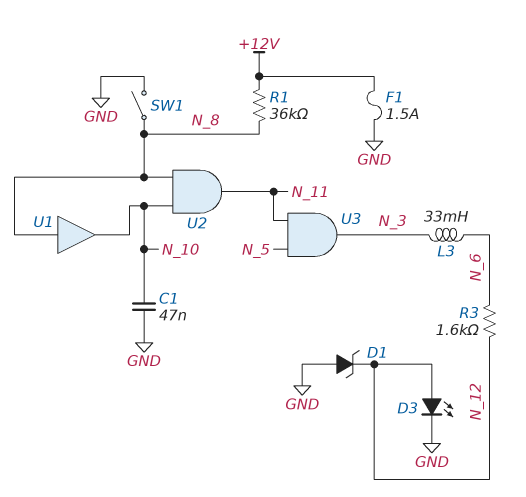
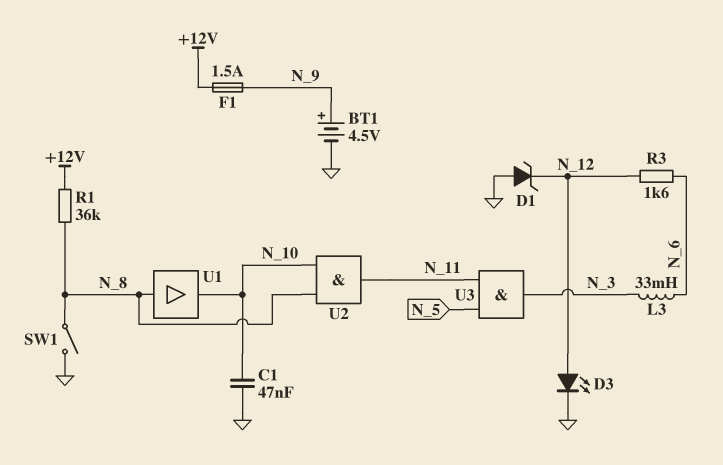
BT1: none -> 4.5V (plus N_9, minus GND)
F1: 1.5A (+12V, GND) -> 1.5A (+12V, N_9)

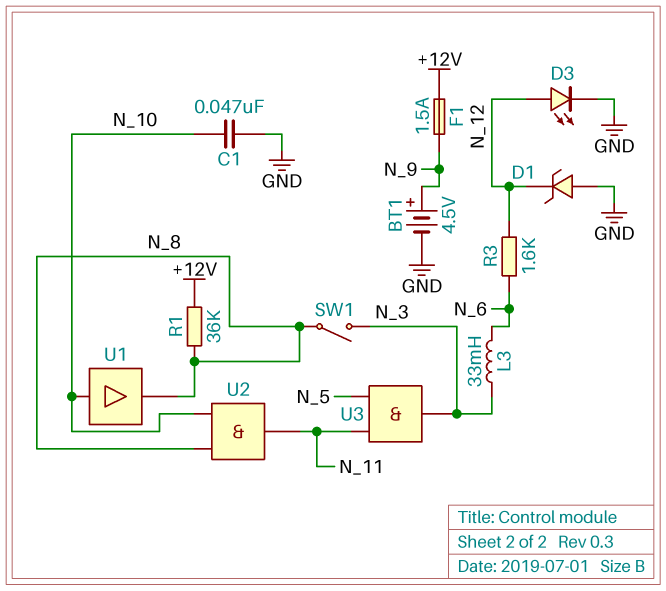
SW1: switch (GND, N_8) -> switch (N_3, N_8)
U1: buffer (in N_8, out N_10) -> buffer (in N_10, out N_8)

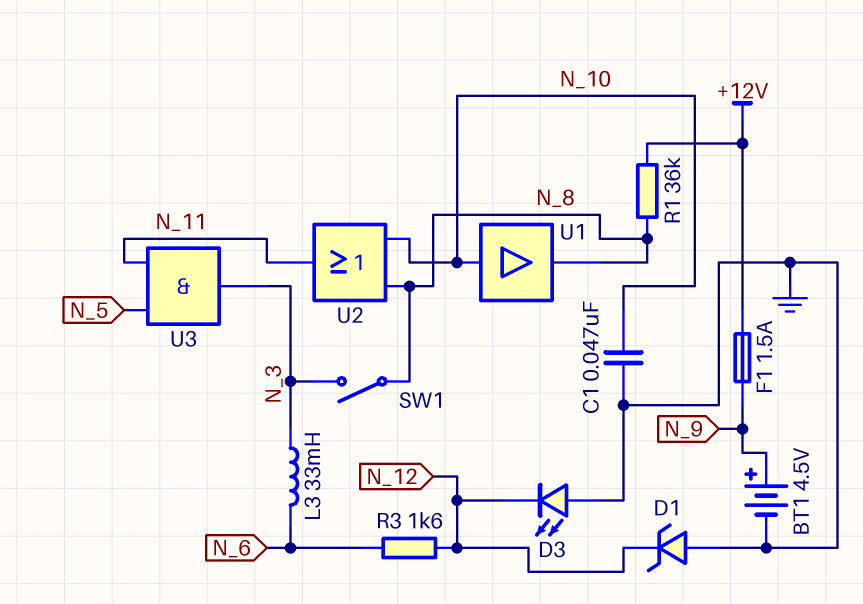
D3: LED (A N_12, K GND) -> LED (A GND, K N_12)
U2: AND (in N_8, in N_10, out N_11) -> OR (in N_8, in N_10, out N_11)

